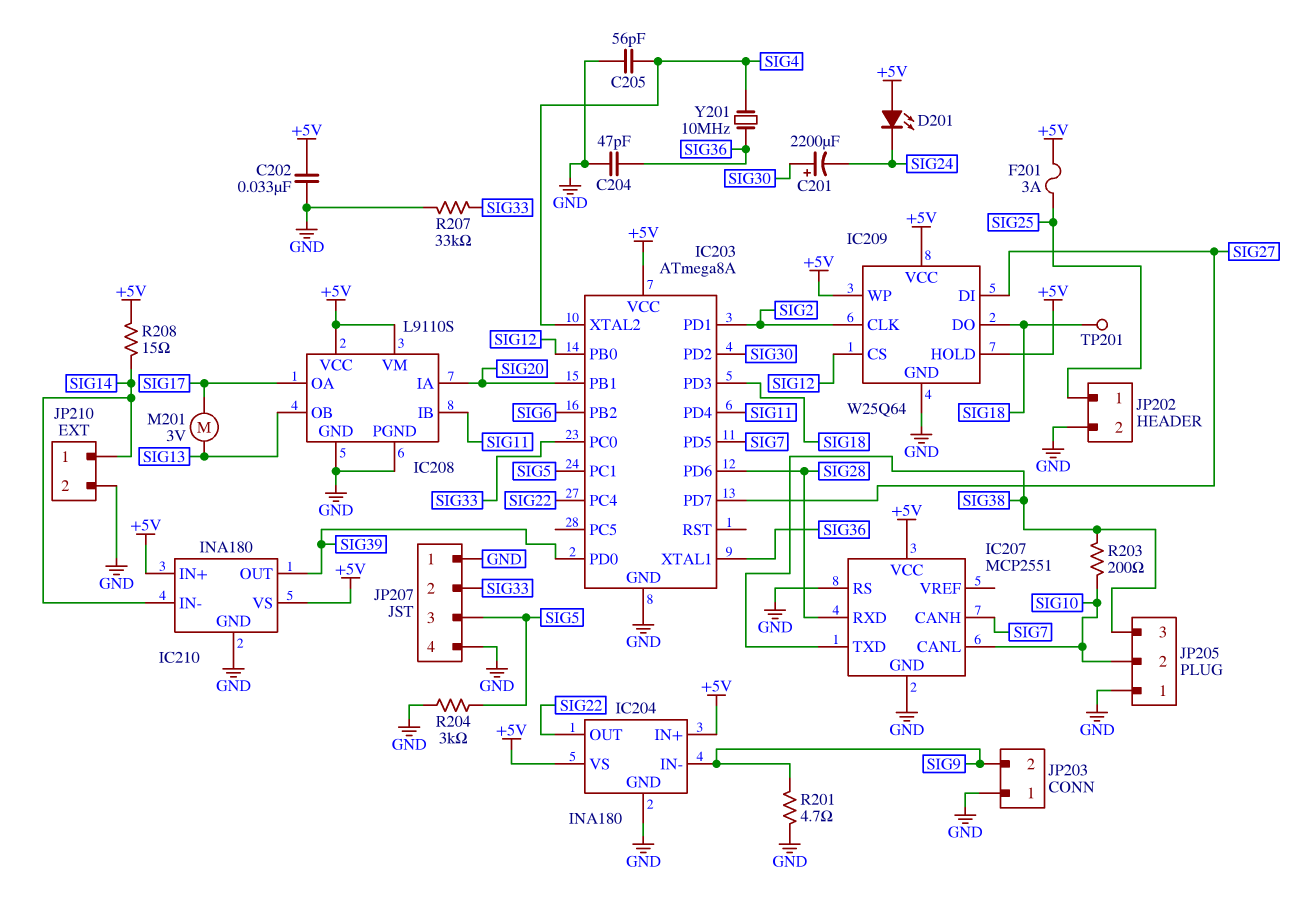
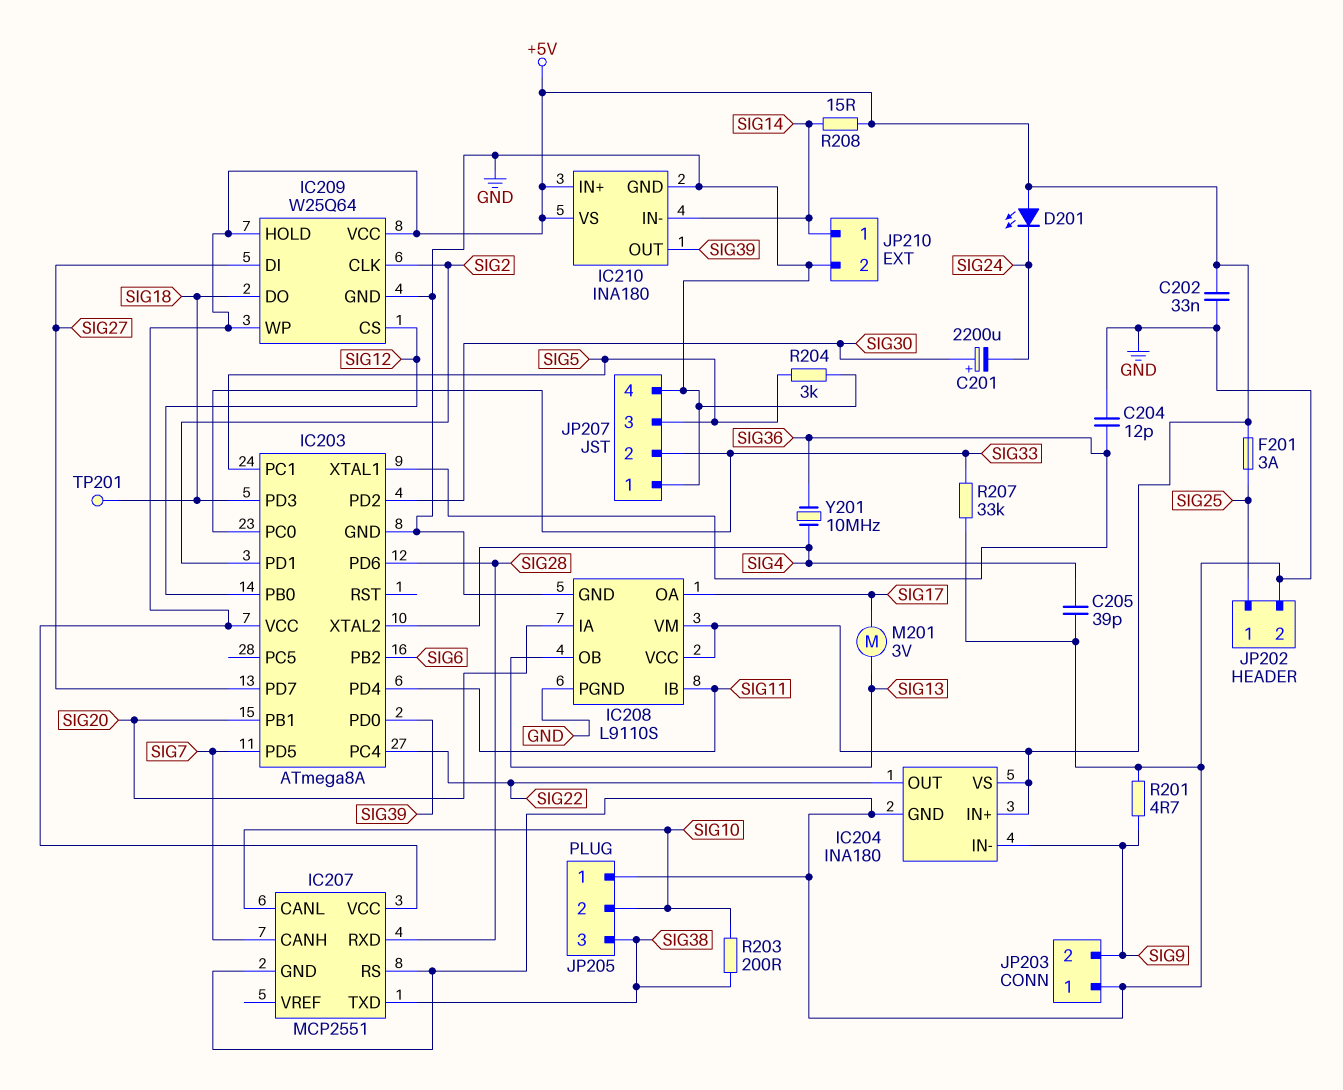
C204: 47pF (GND, SIG36) -> 12pF (GND, SIG36)
C205: 56pF (GND, SIG4) -> 39pF (GND, SIG4)

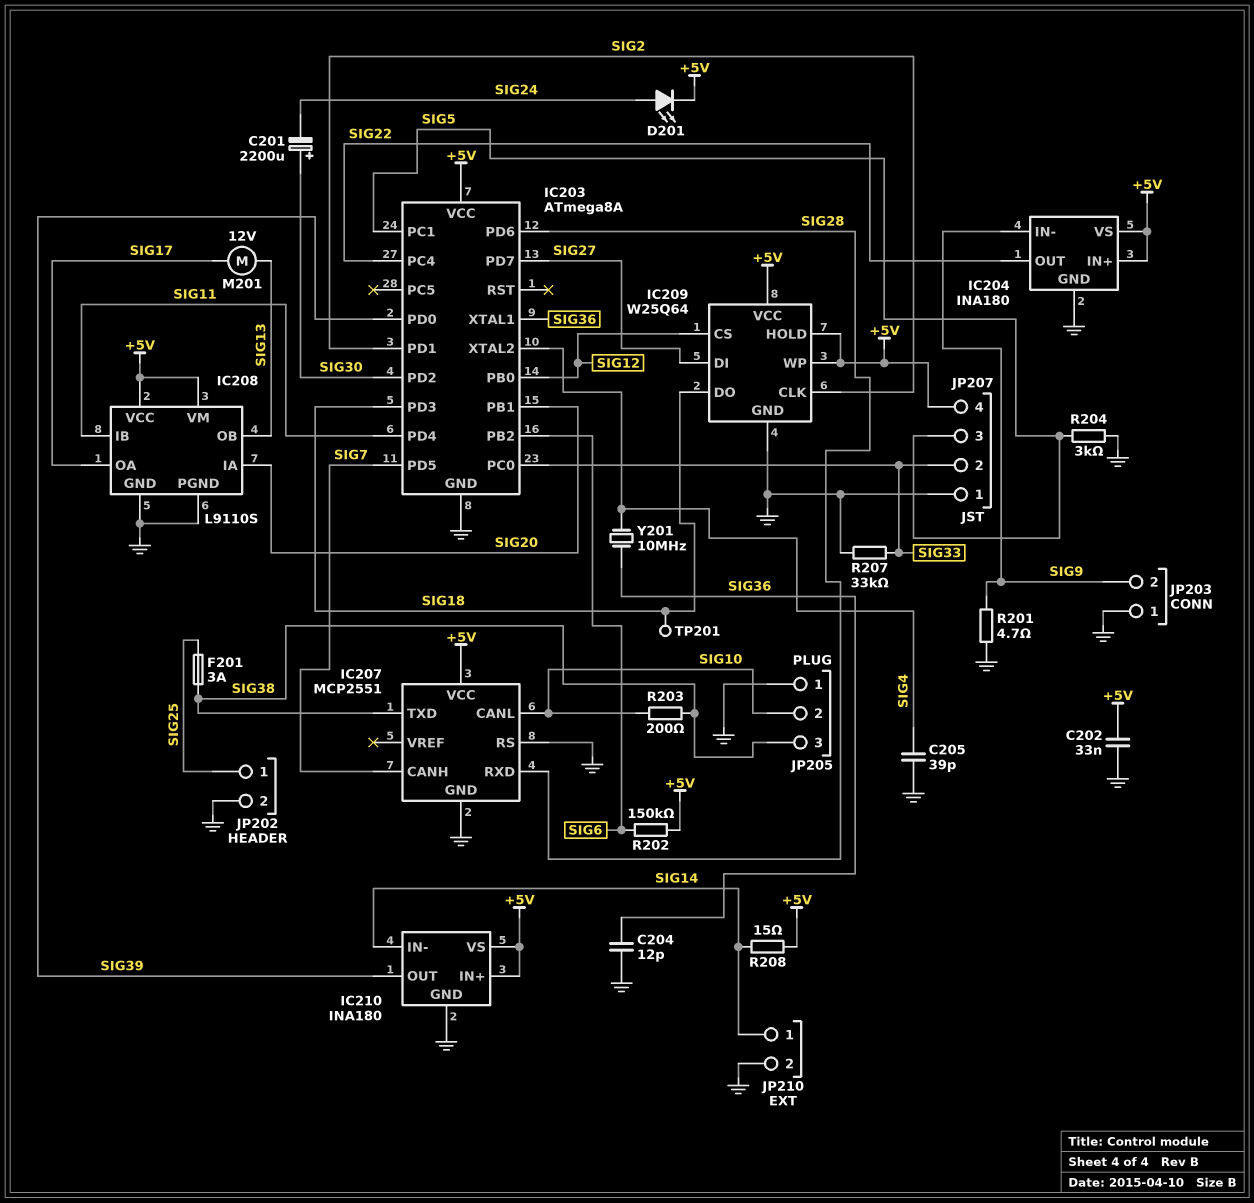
D201: LED (A +5V, K SIG24) -> LED (A SIG24, K +5V)
F201: 3A (+5V, SIG25) -> 3A (SIG25, SIG38)
JP207 pin 4: GND -> +5V
M201: motor 3V (SIG13, SIG17) -> motor 12V (SIG13, SIG17)
R202: none -> 150k (+5V, SIG6)

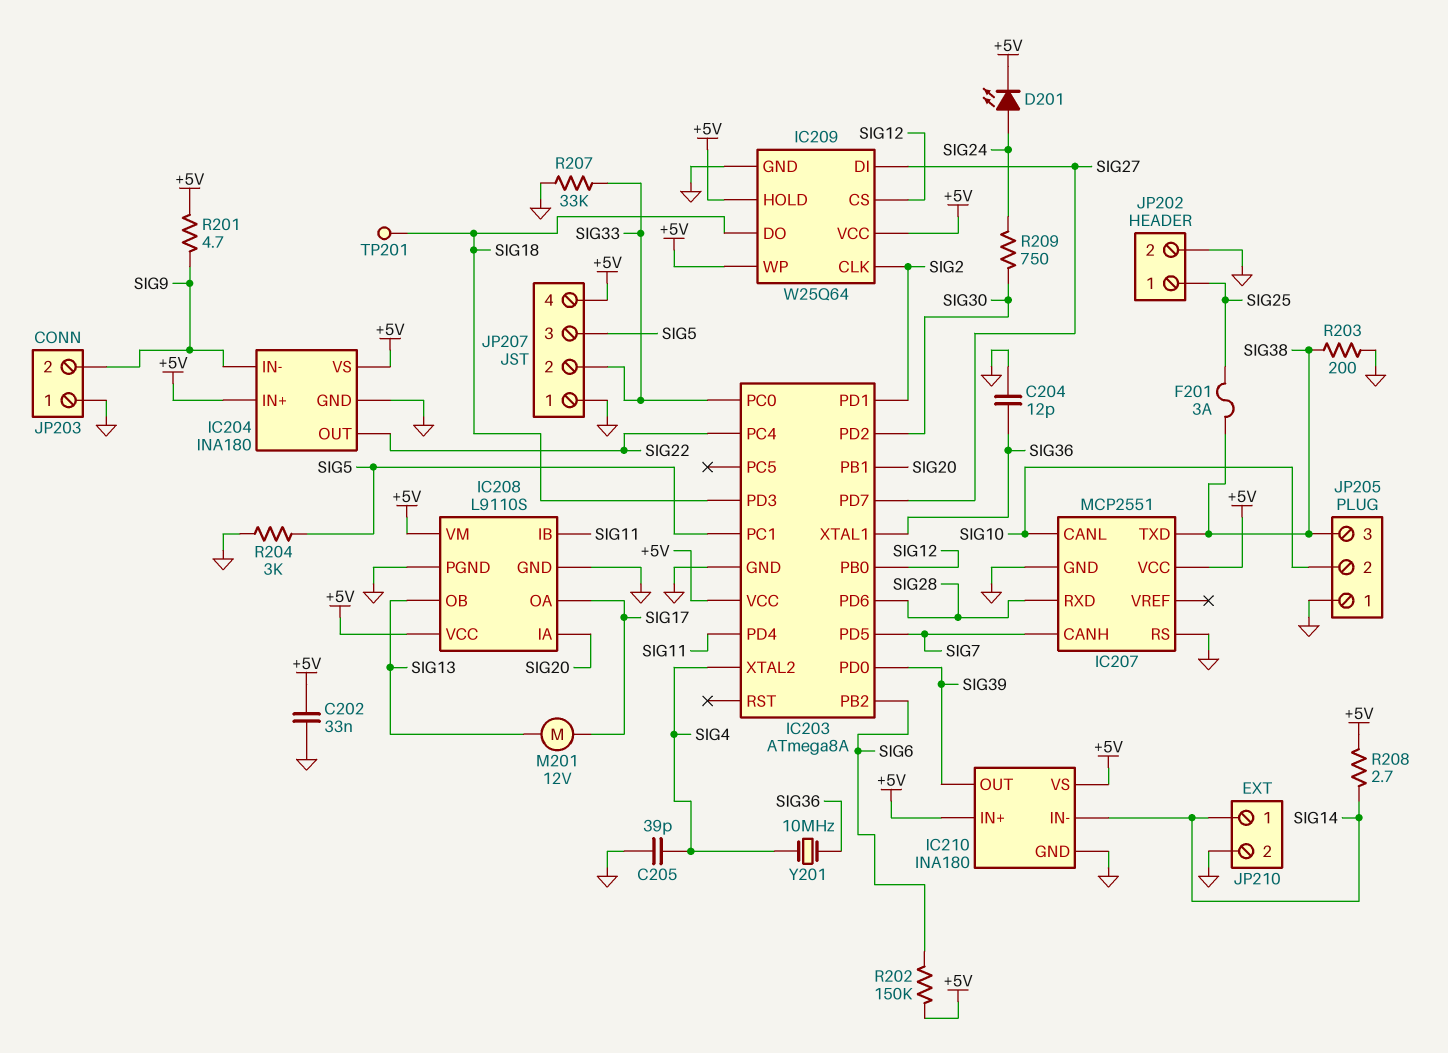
C201: 2200uF (plus SIG30, minus SIG24) -> none
R201: 4.7 (GND, SIG9) -> 4.7 (+5V, SIG9)
R203: 200 (SIG10, SIG38) -> 200 (GND, SIG38)
R208: 15 (+5V, SIG14) -> 2.7 (+5V, SIG14)
R209: none -> 750 (SIG24, SIG30)

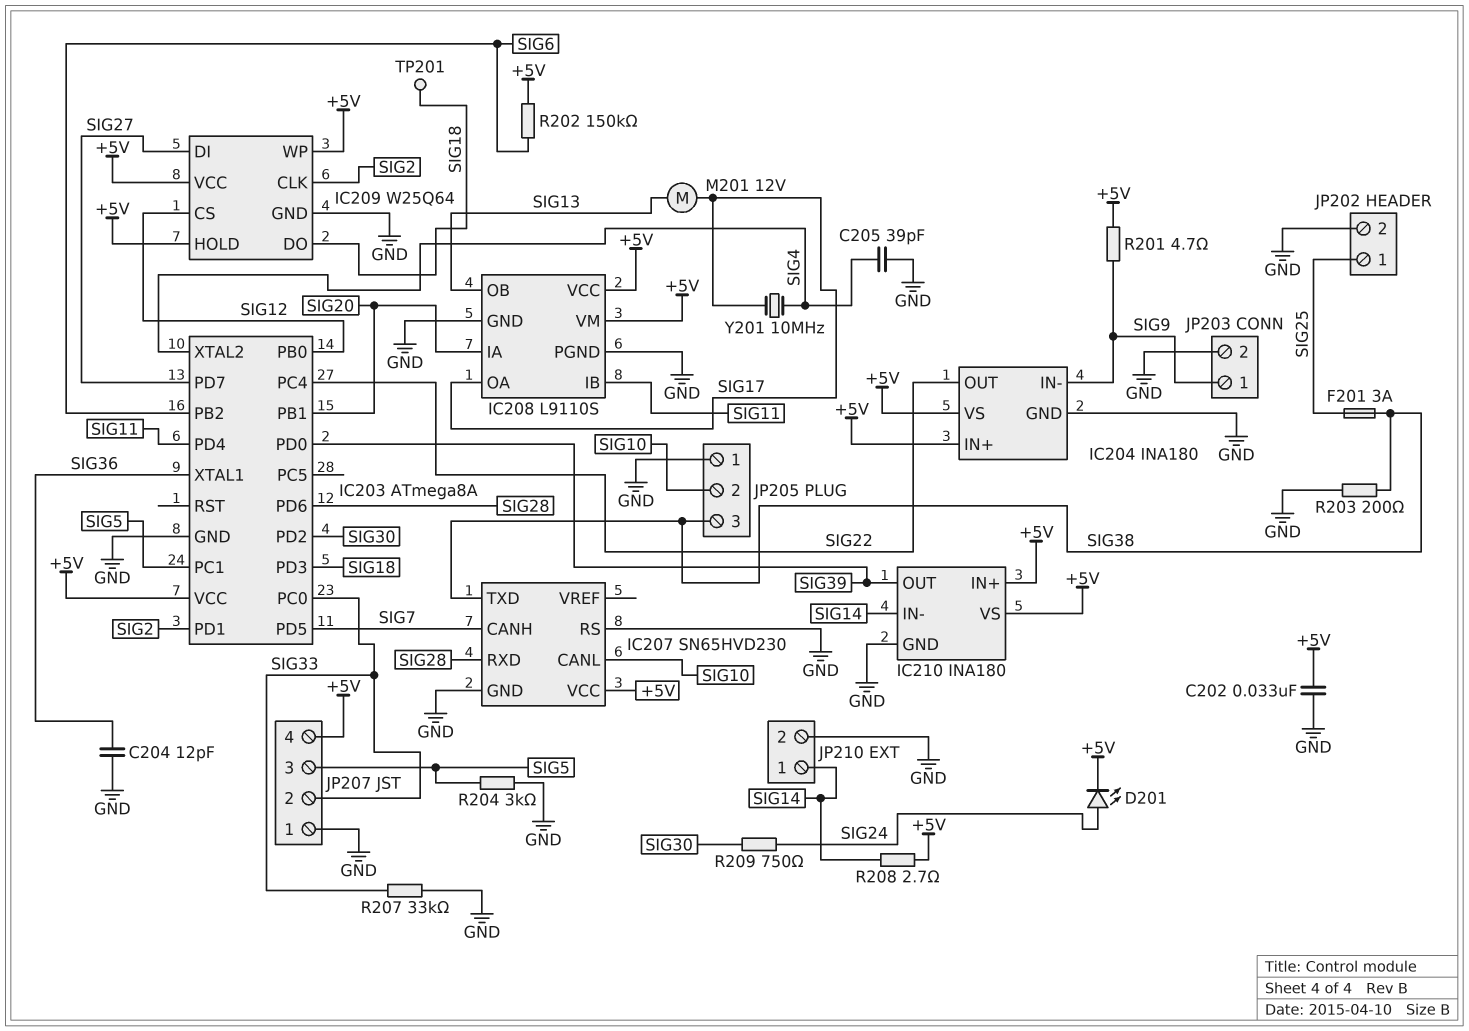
IC207: MCP2551 -> SN65HVD230
JP203 pin 1: GND -> SIG9
JP203 pin 2: SIG9 -> GND
Y201: 10MHz (SIG4, SIG36) -> 10MHz (SIG4, SIG17)

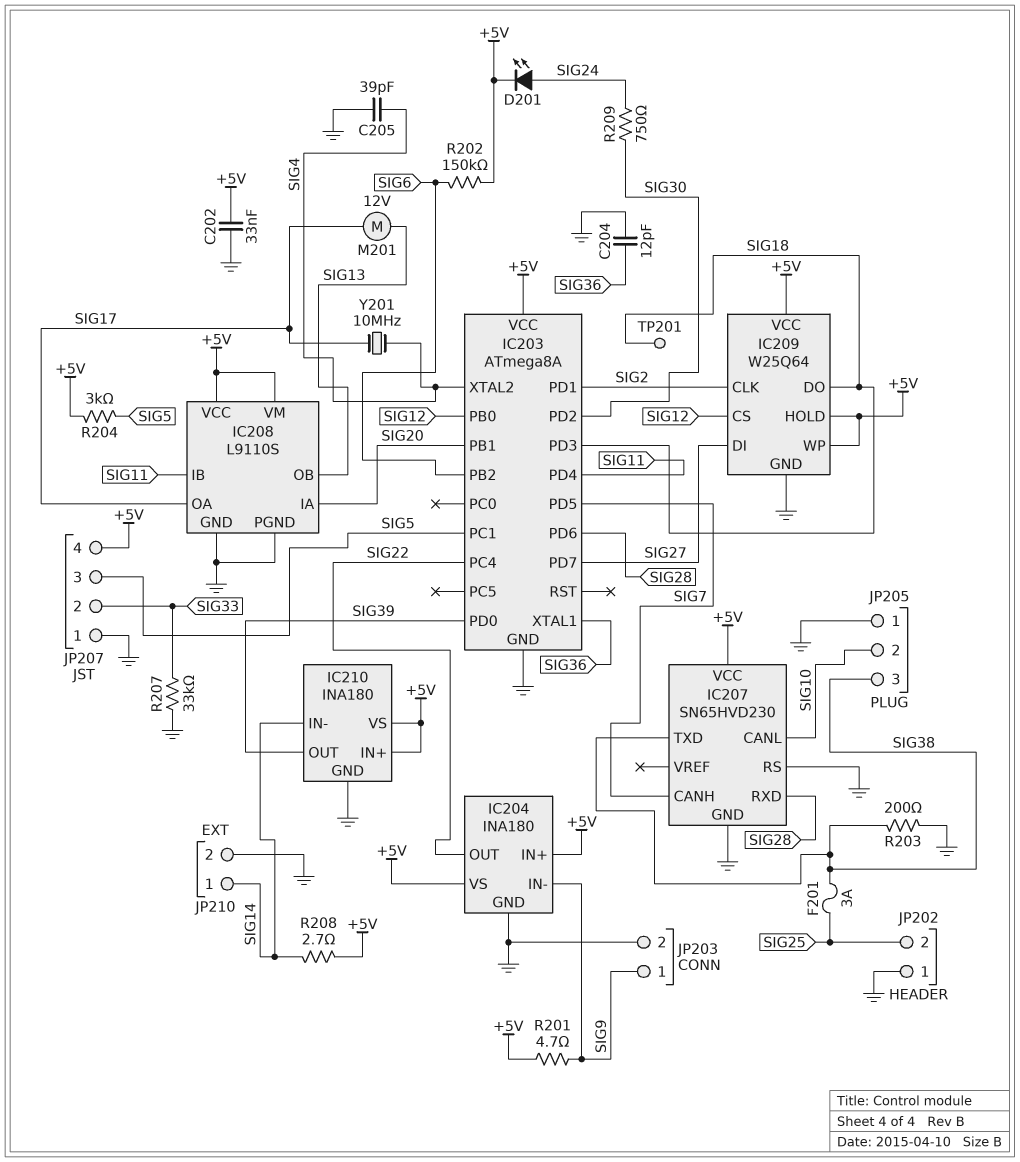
IC203 pin PC0: SIG33 -> none
JP202 pin 1: SIG25 -> GND
JP202 pin 2: GND -> SIG25
R204: 3k (GND, SIG5) -> 3k (+5V, SIG5)

